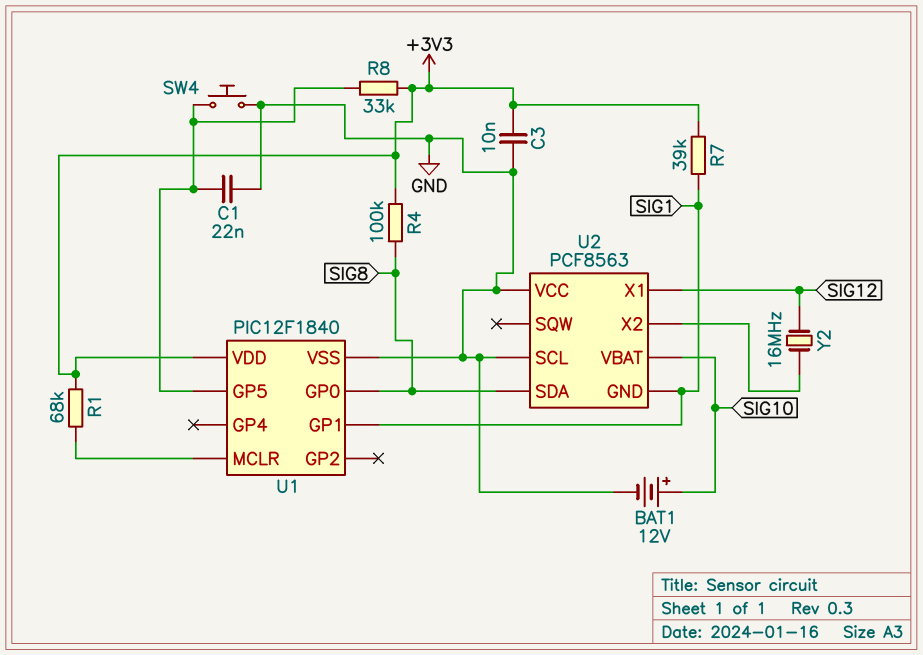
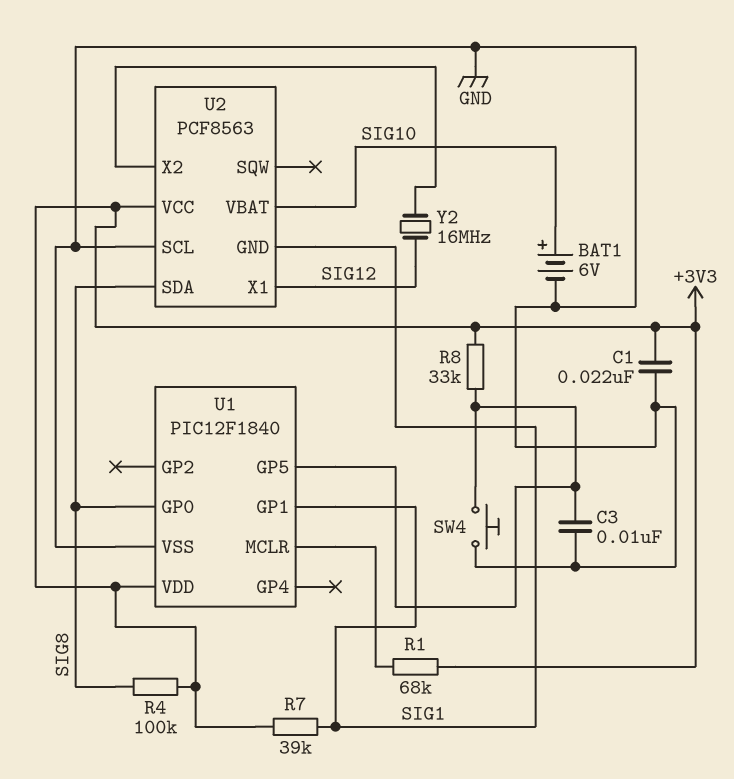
BAT1: 12V (plus SIG10, minus GND) -> 6V (plus SIG10, minus GND)
C1: 22nF (GND, U1/GP5) -> 22nF (+3V3, GND)
C3: 10nF (+3V3, GND) -> 10nF (GND, U1/GP5)
U2 pin VCC: GND -> +3V3

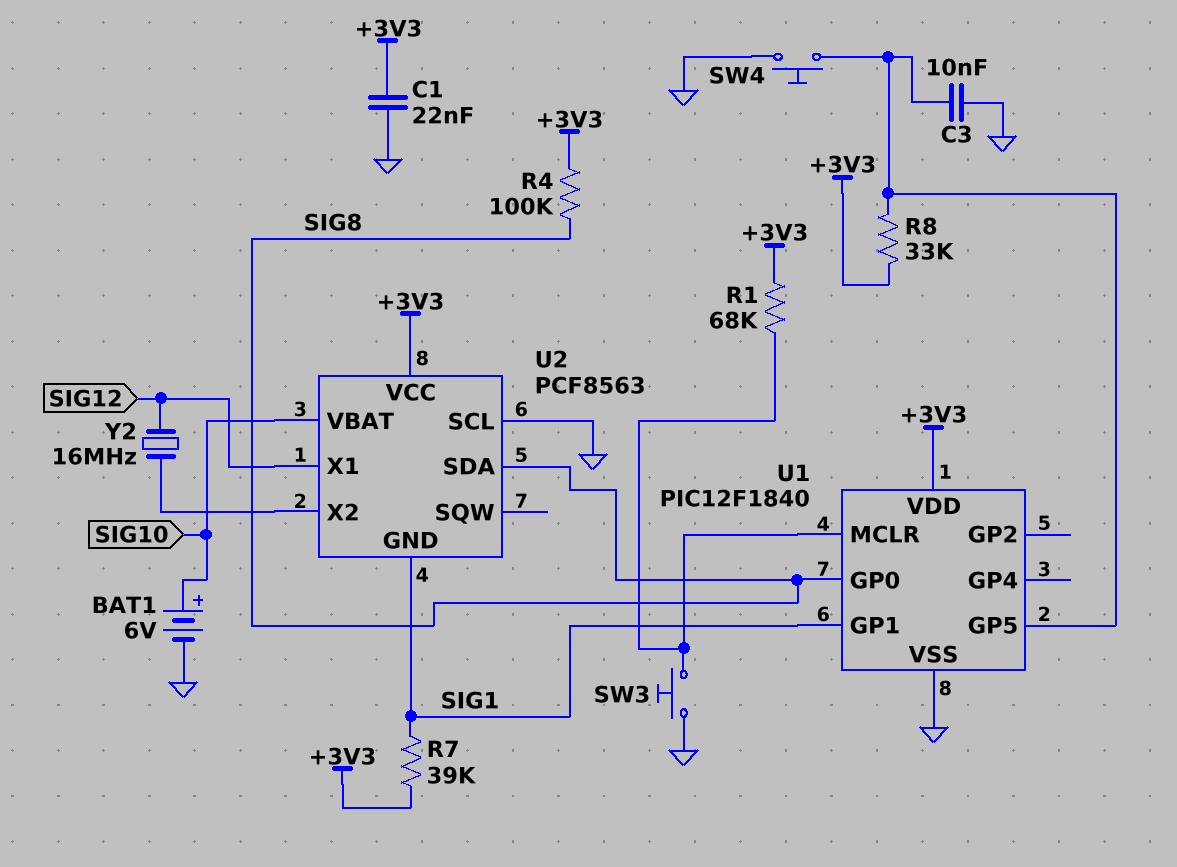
SW3: none -> button (GND, U1/MCLR)

